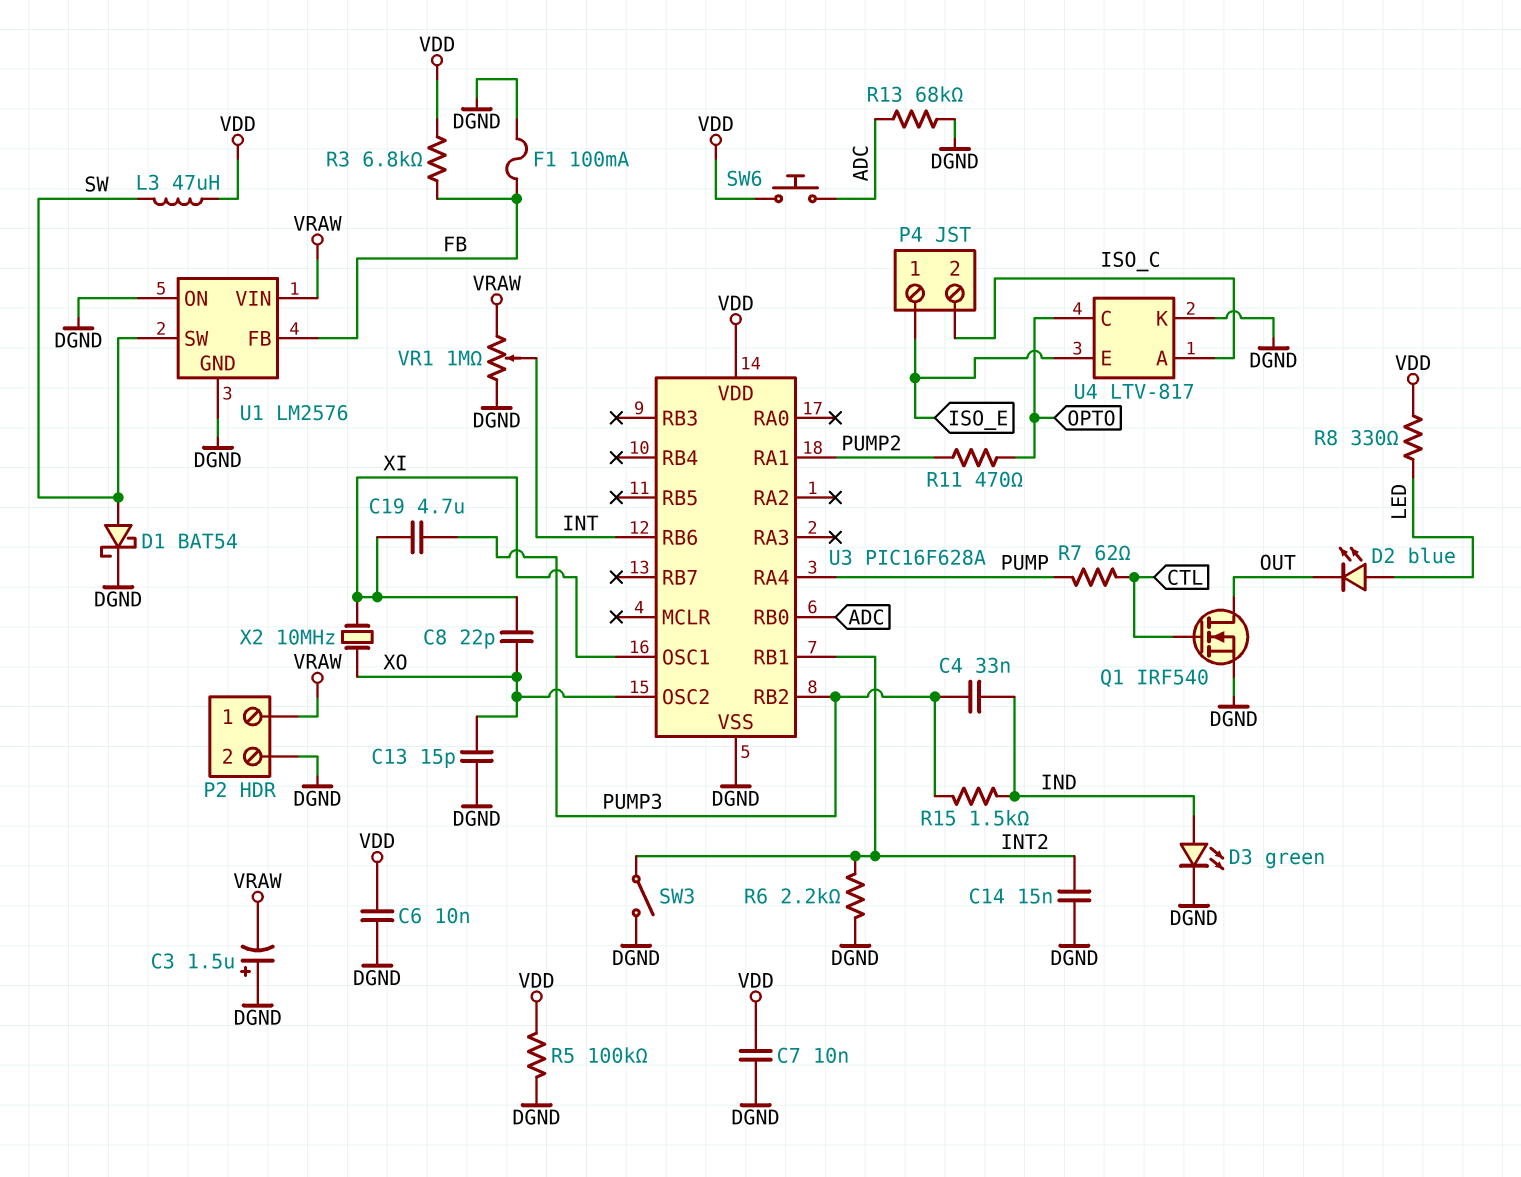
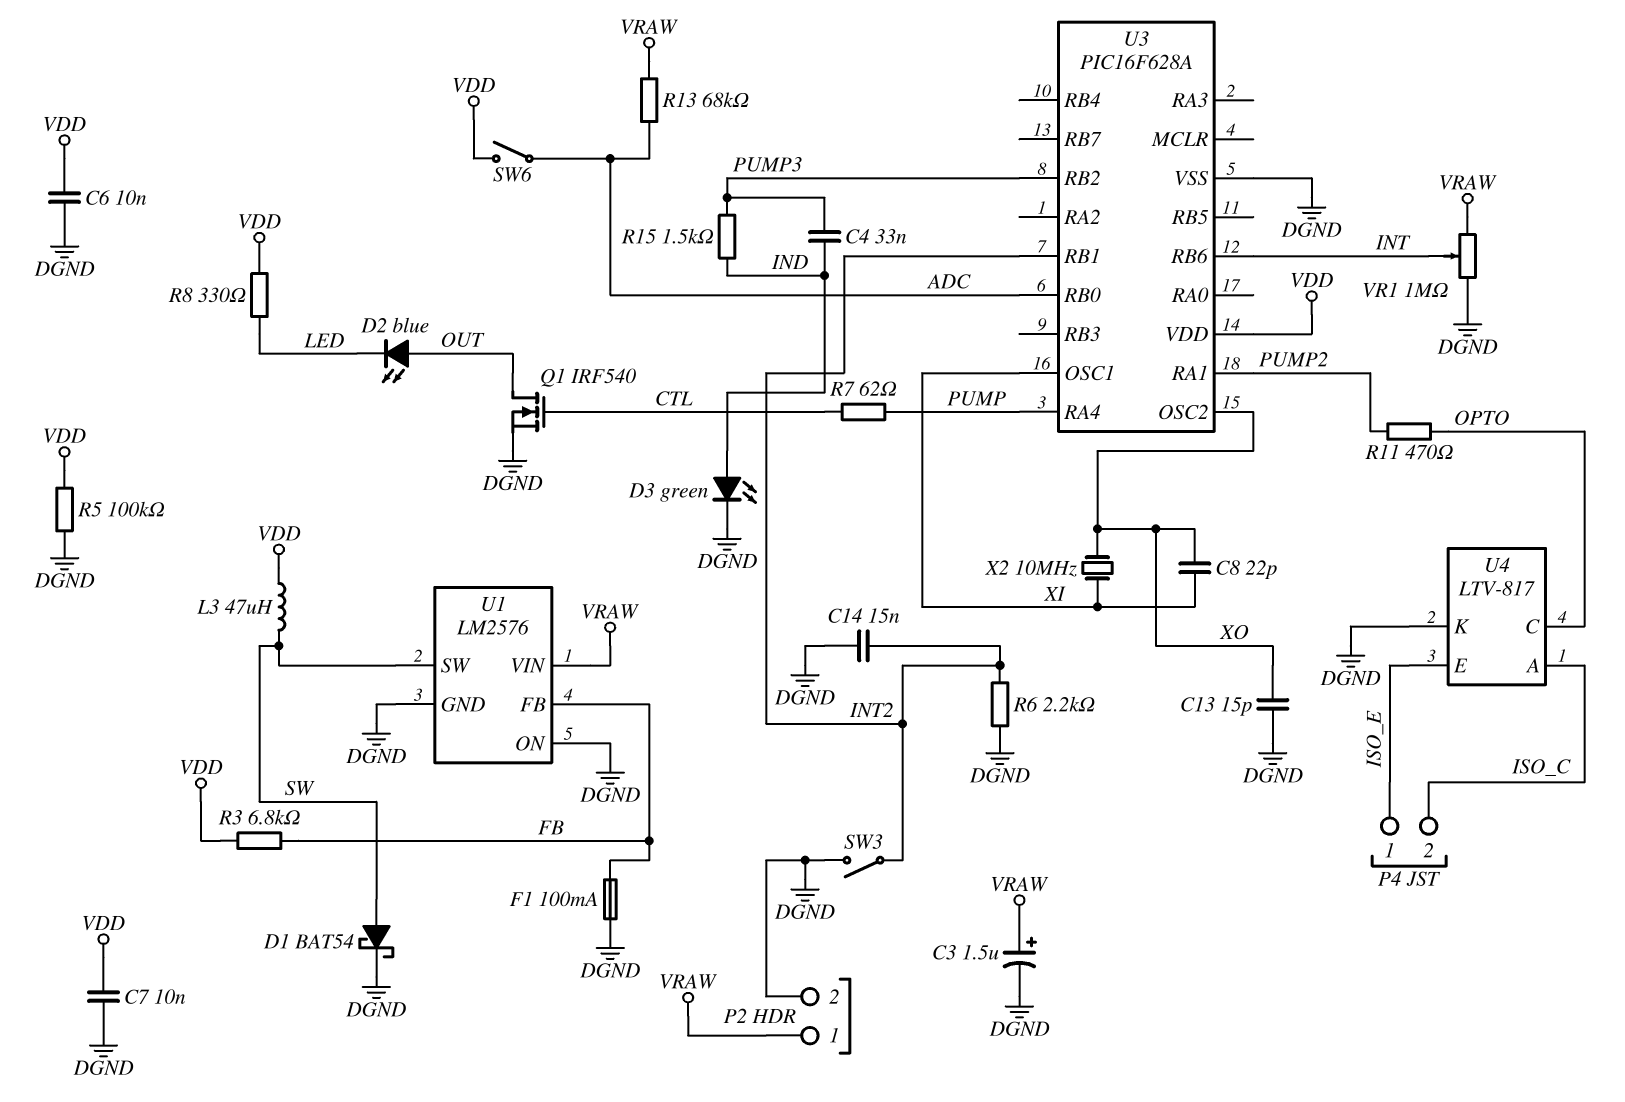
C3: 1.5uF (plus DGND, minus VRAW) -> 1.5uF (plus VRAW, minus DGND)
C19: 4.7uF (PUMP3, XI) -> none
D2: LED blue (A LED, K OUT) -> LED blue (A OUT, K LED)
R13: 68k (ADC, DGND) -> 68k (ADC, VRAW)
SW6: button (ADC, VDD) -> switch (ADC, VDD)

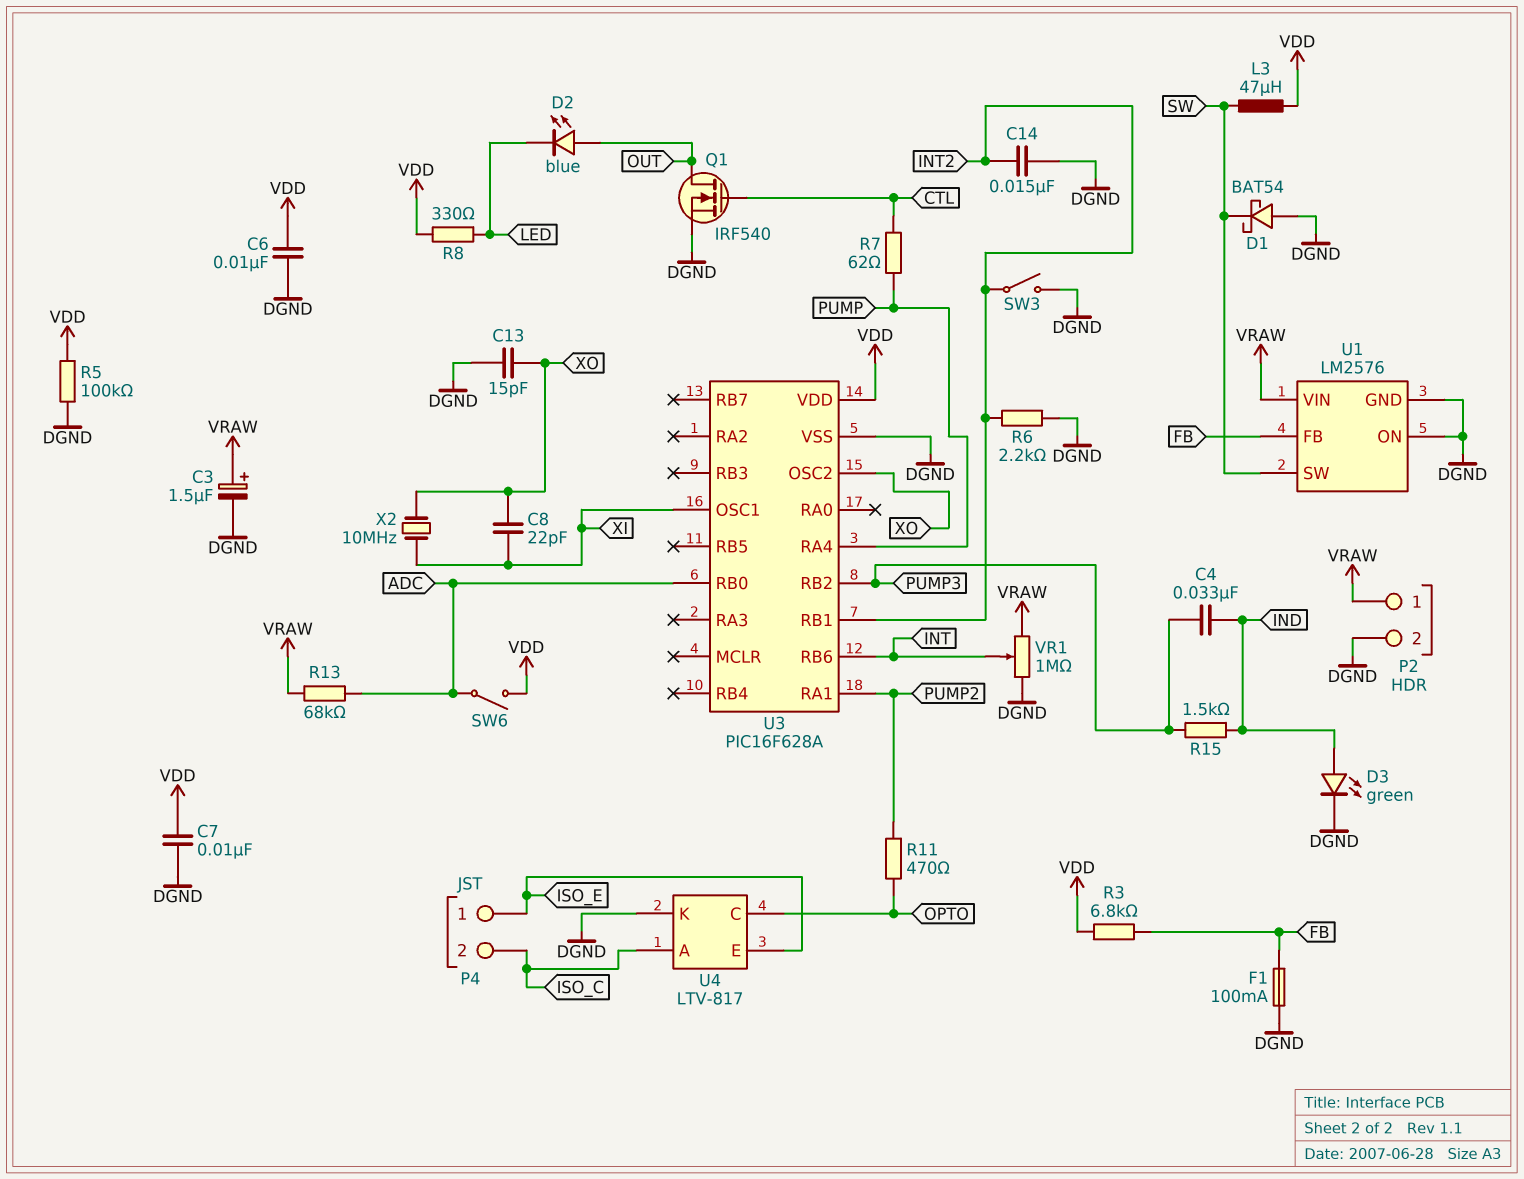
D1: schottky BAT54 (A SW, K DGND) -> schottky BAT54 (A DGND, K SW)

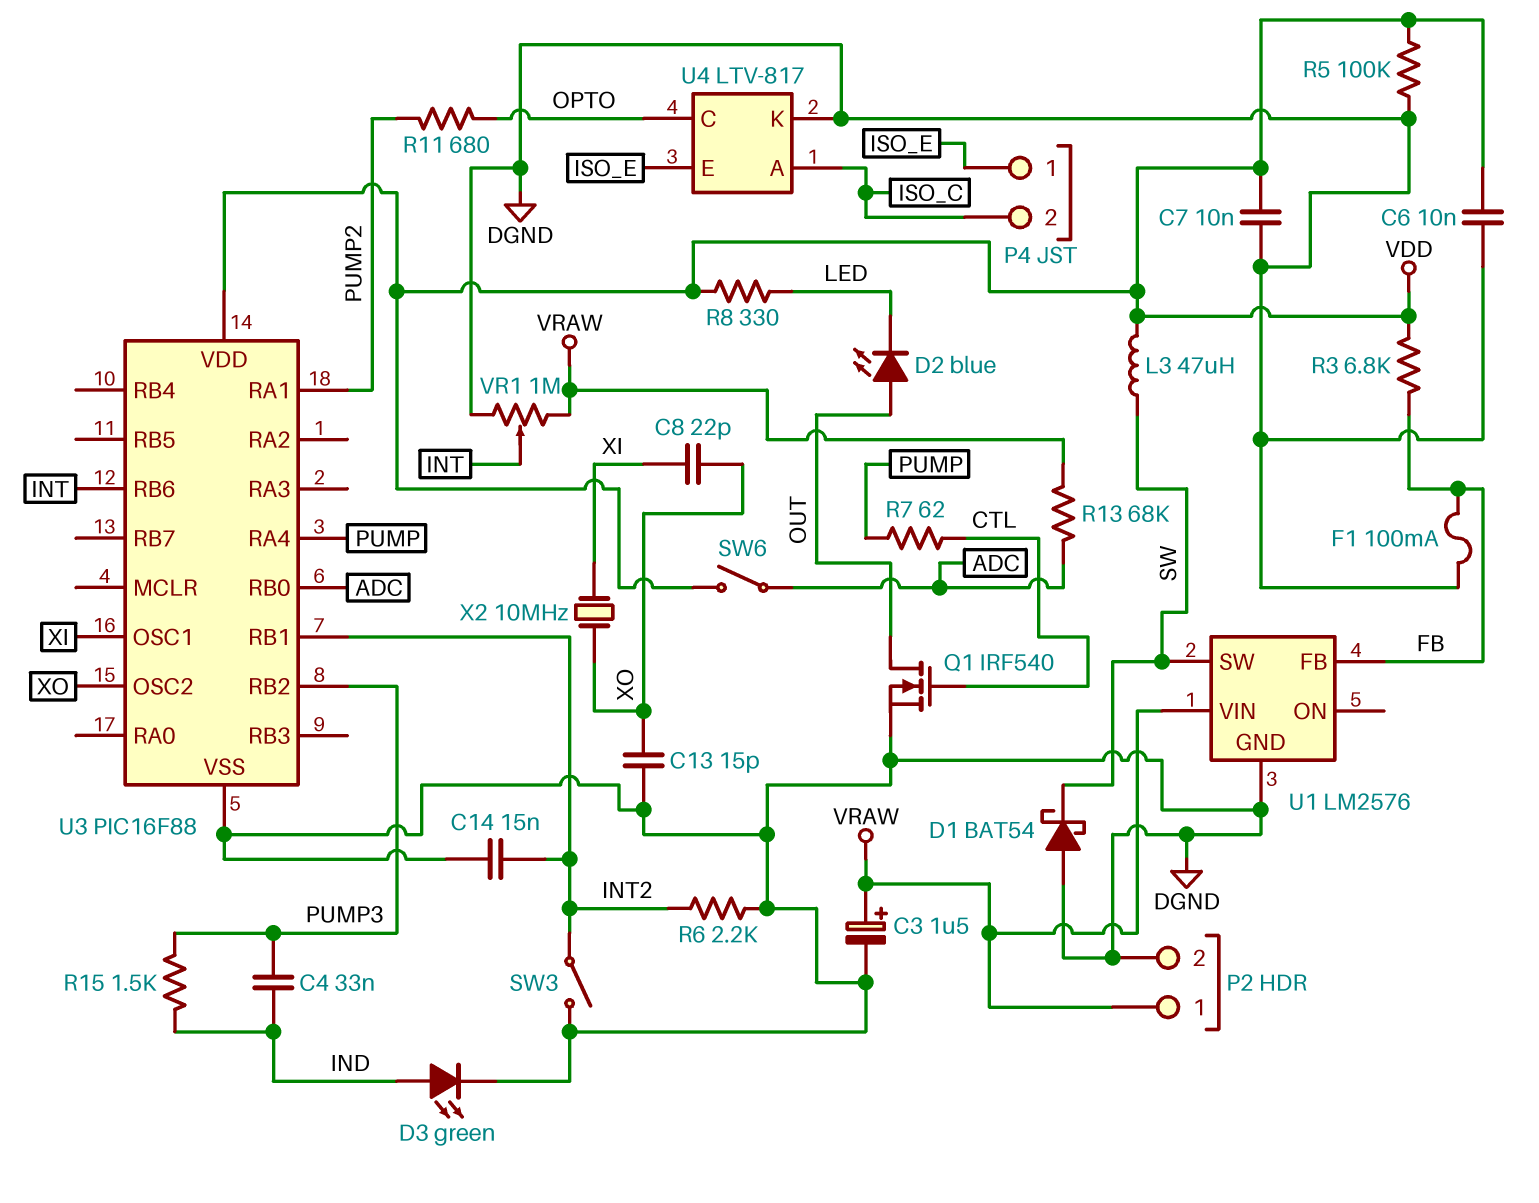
R11: 470 (OPTO, PUMP2) -> 680 (OPTO, PUMP2)
U1 pin ON: DGND -> none
U3: PIC16F628A -> PIC16F88

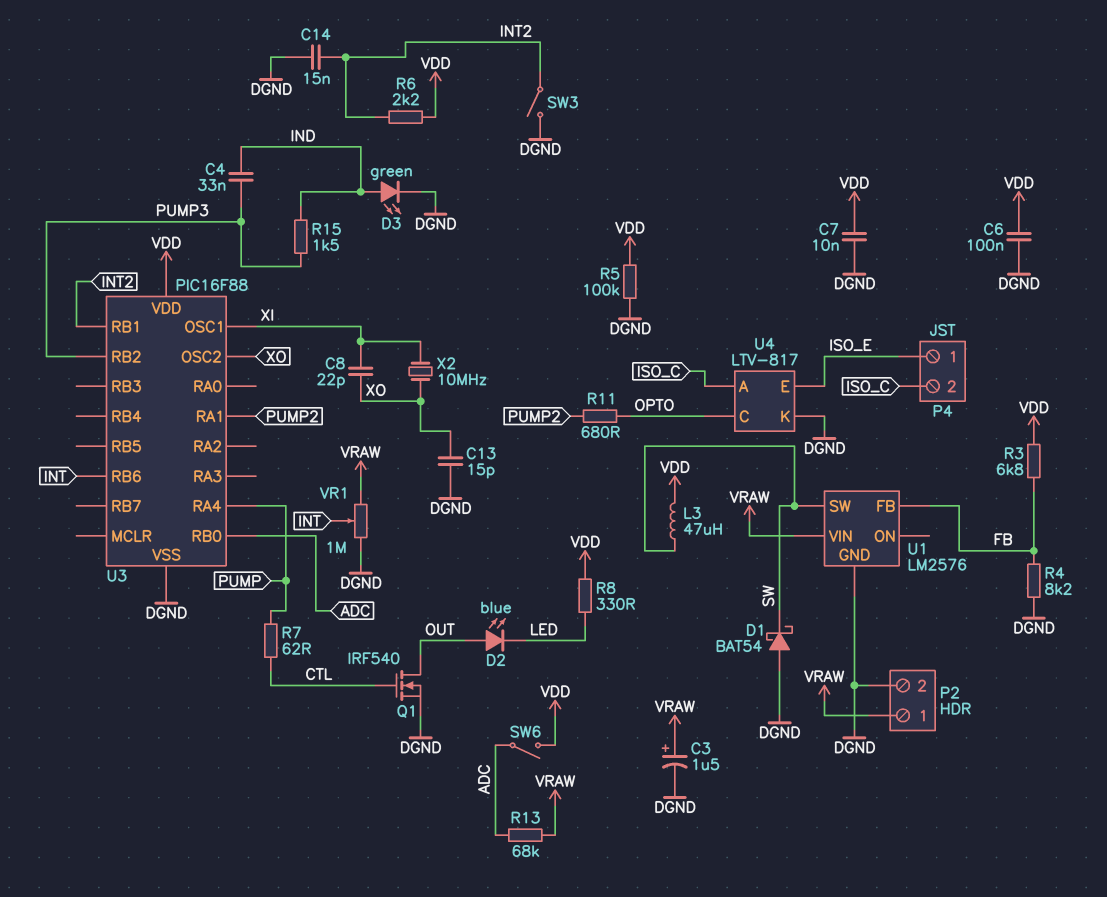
C6: 10nF (DGND, VDD) -> 100nF (DGND, VDD)
F1: 100mA (DGND, FB) -> none
R4: none -> 8.2k (DGND, FB)
R6: 2.2k (DGND, INT2) -> 2.2k (INT2, VDD)

